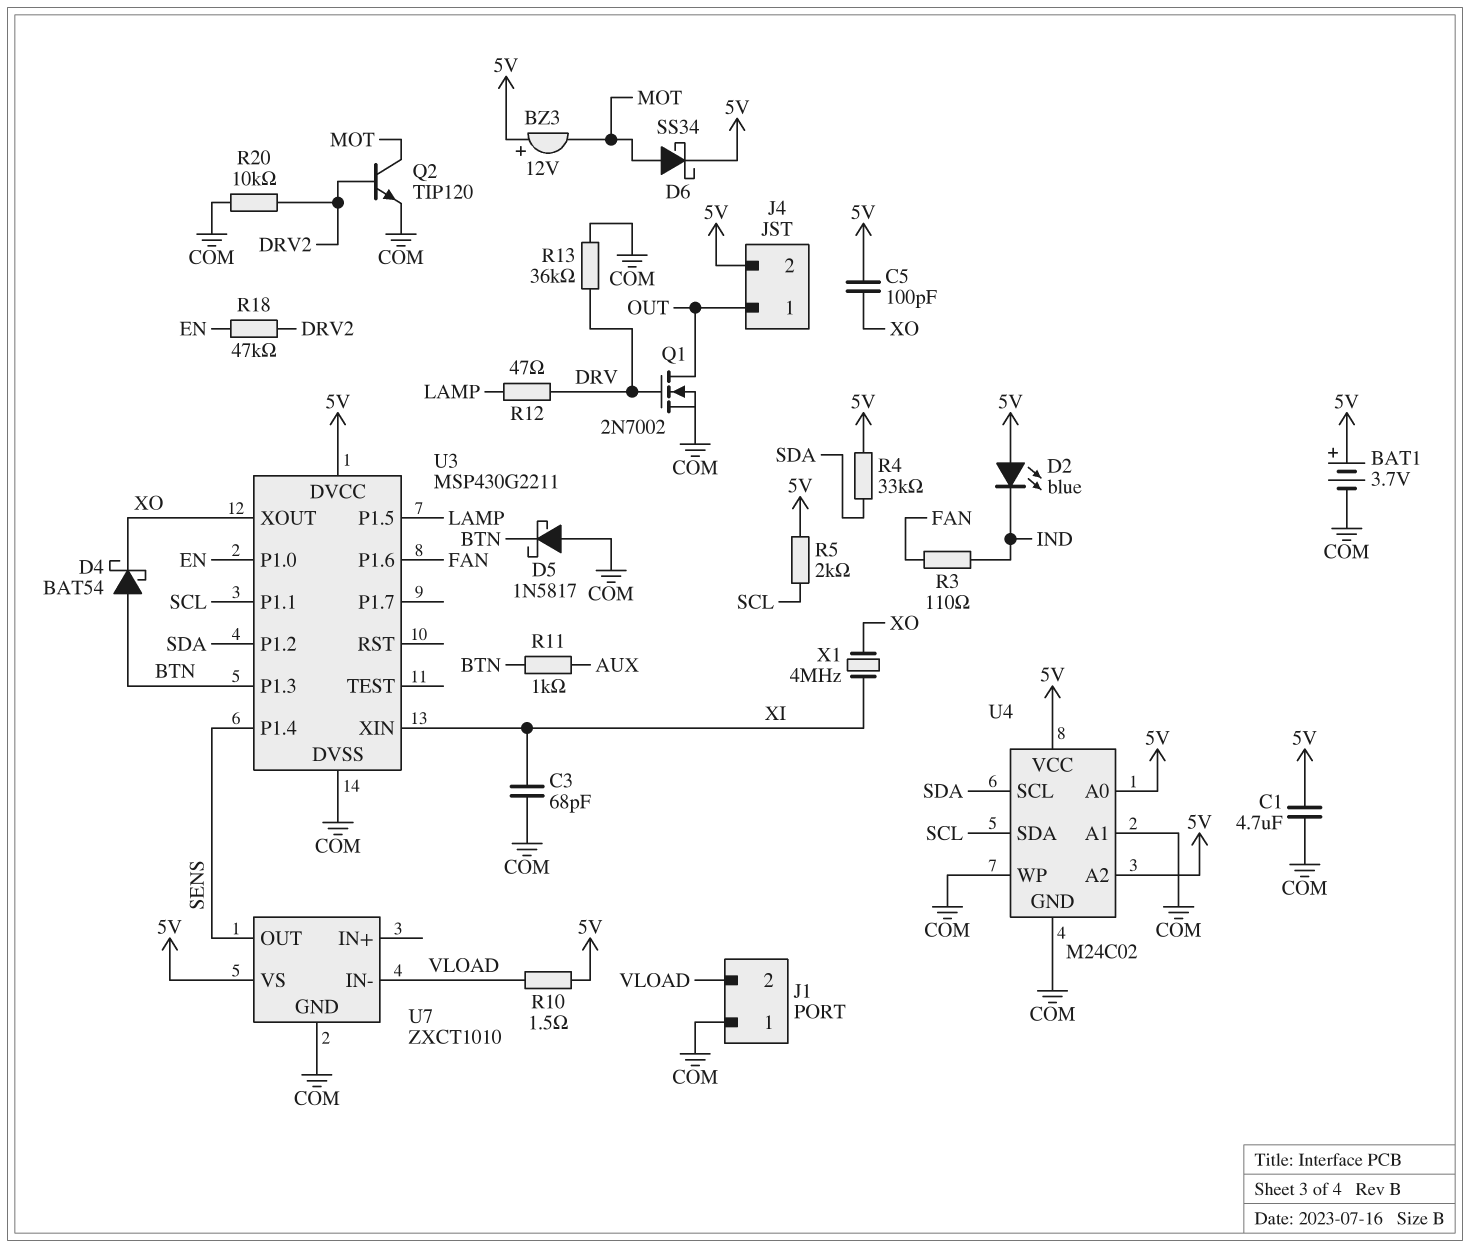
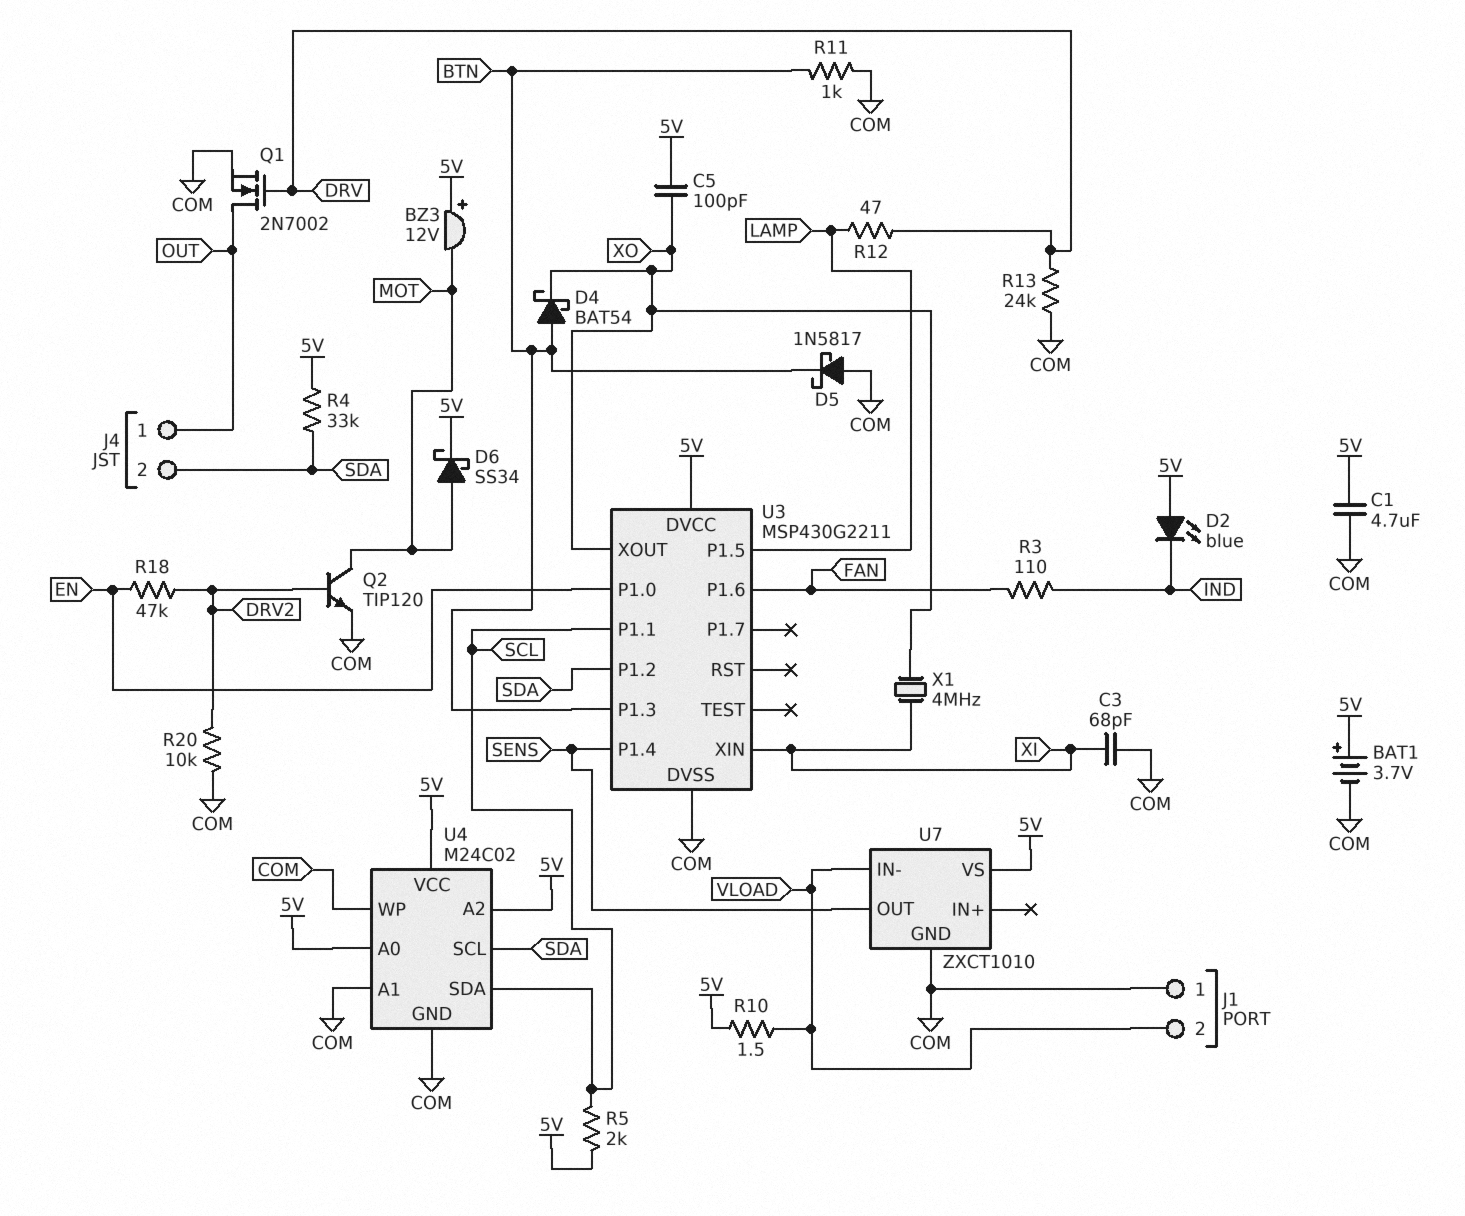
J4 pin 2: 5V -> SDA
R11: 1k (AUX, BTN) -> 1k (BTN, COM)
R13: 36k (COM, DRV) -> 24k (COM, DRV)

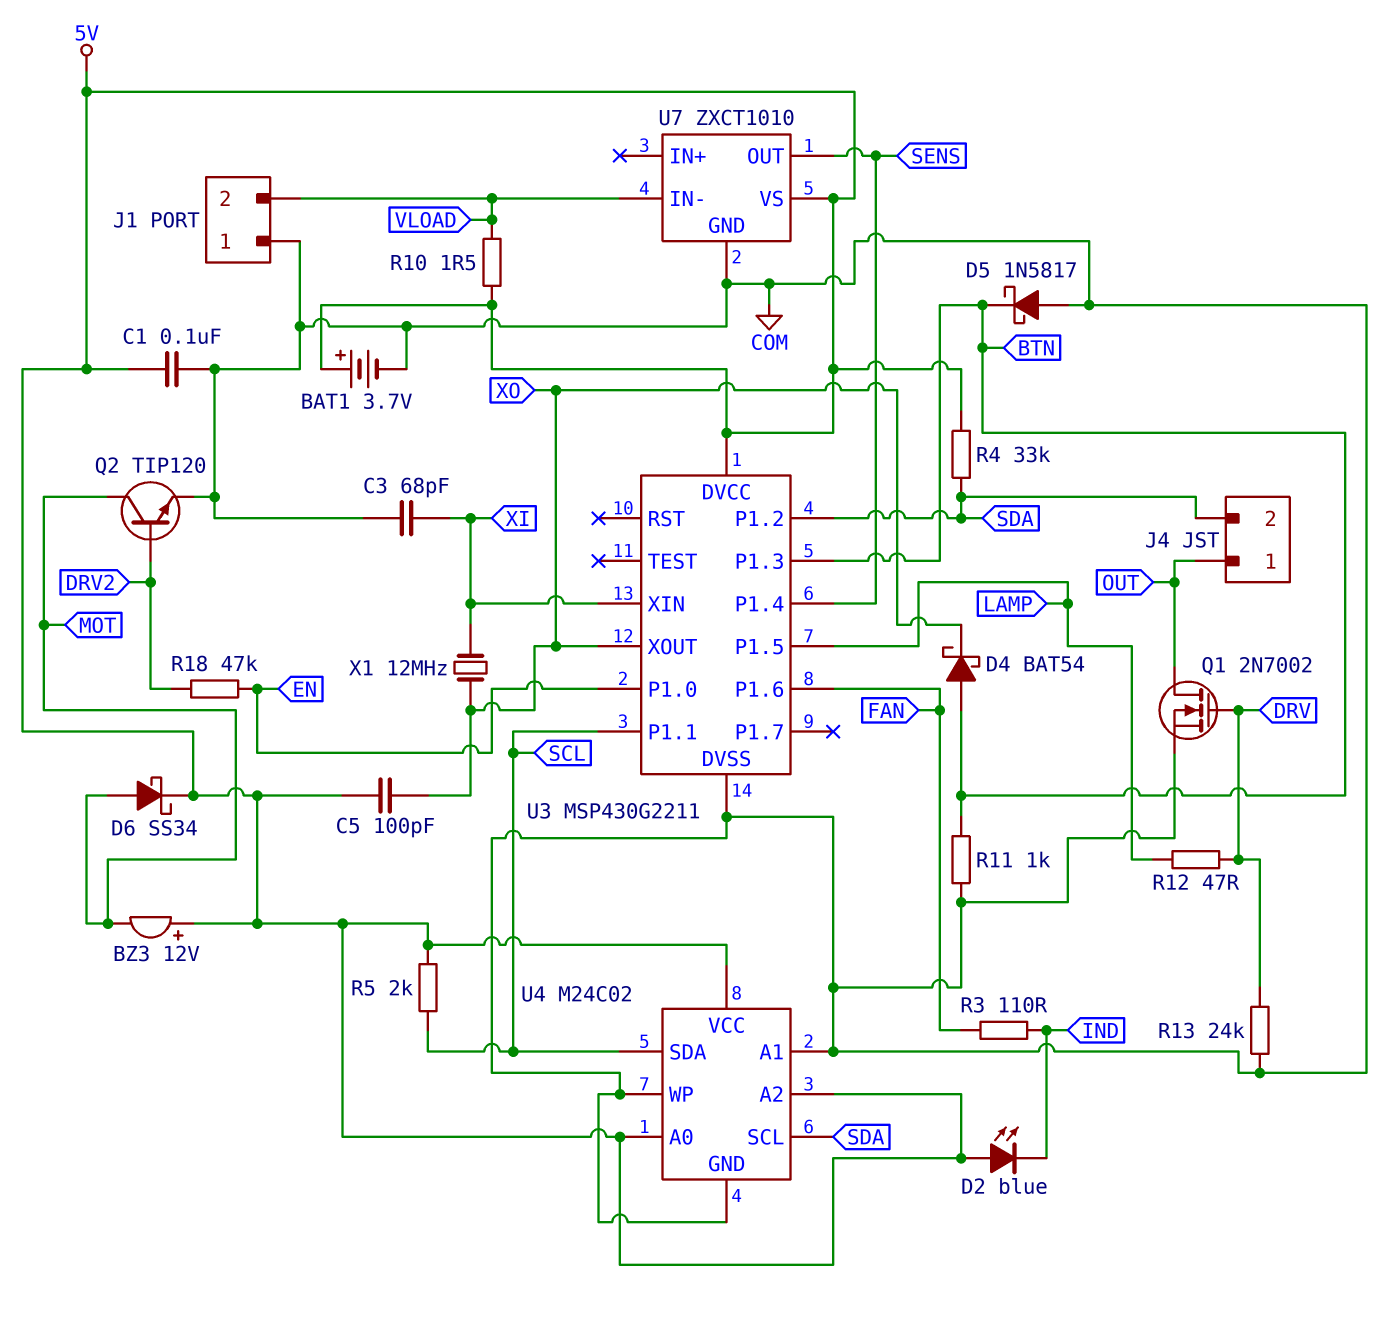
C1: 4.7uF (5V, COM) -> 100nF (5V, COM)
R20: 10k (COM, DRV2) -> none
X1: 4MHz (XI, XO) -> 12MHz (XI, XO)

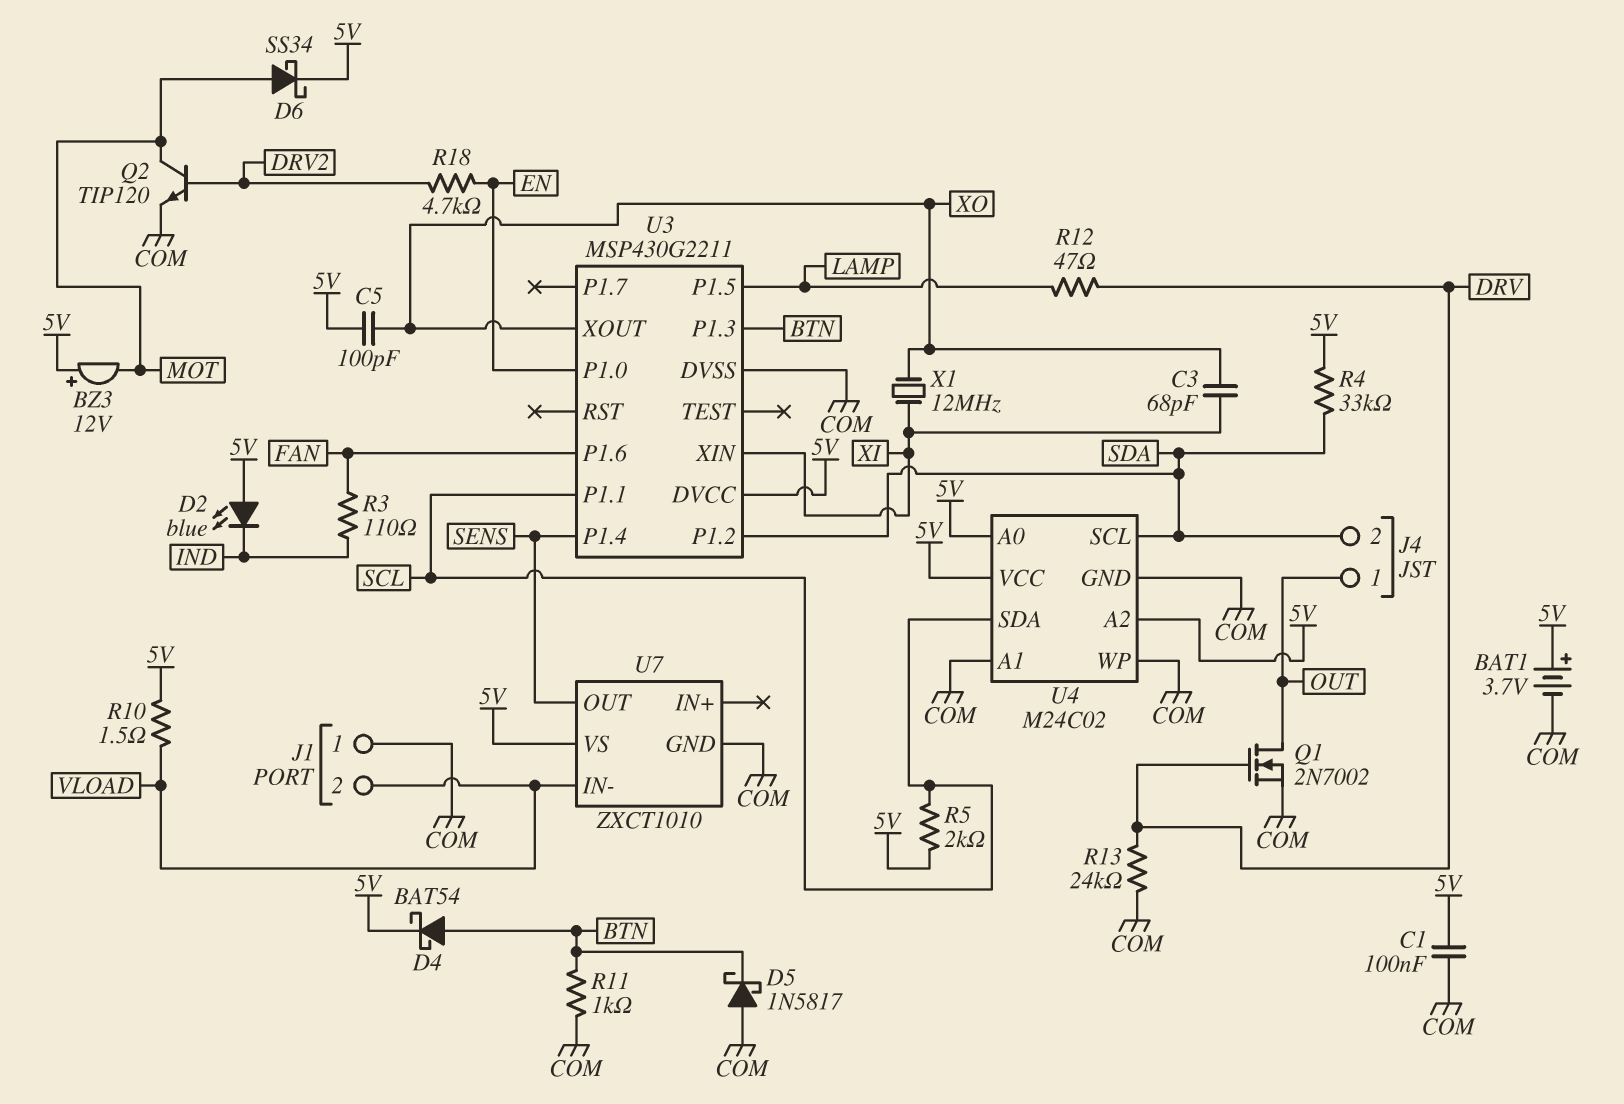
C3: 68pF (COM, XI) -> 68pF (XI, XO)
D4: schottky BAT54 (A BTN, K XO) -> schottky BAT54 (A BTN, K 5V)
R18: 47k (DRV2, EN) -> 4.7k (DRV2, EN)

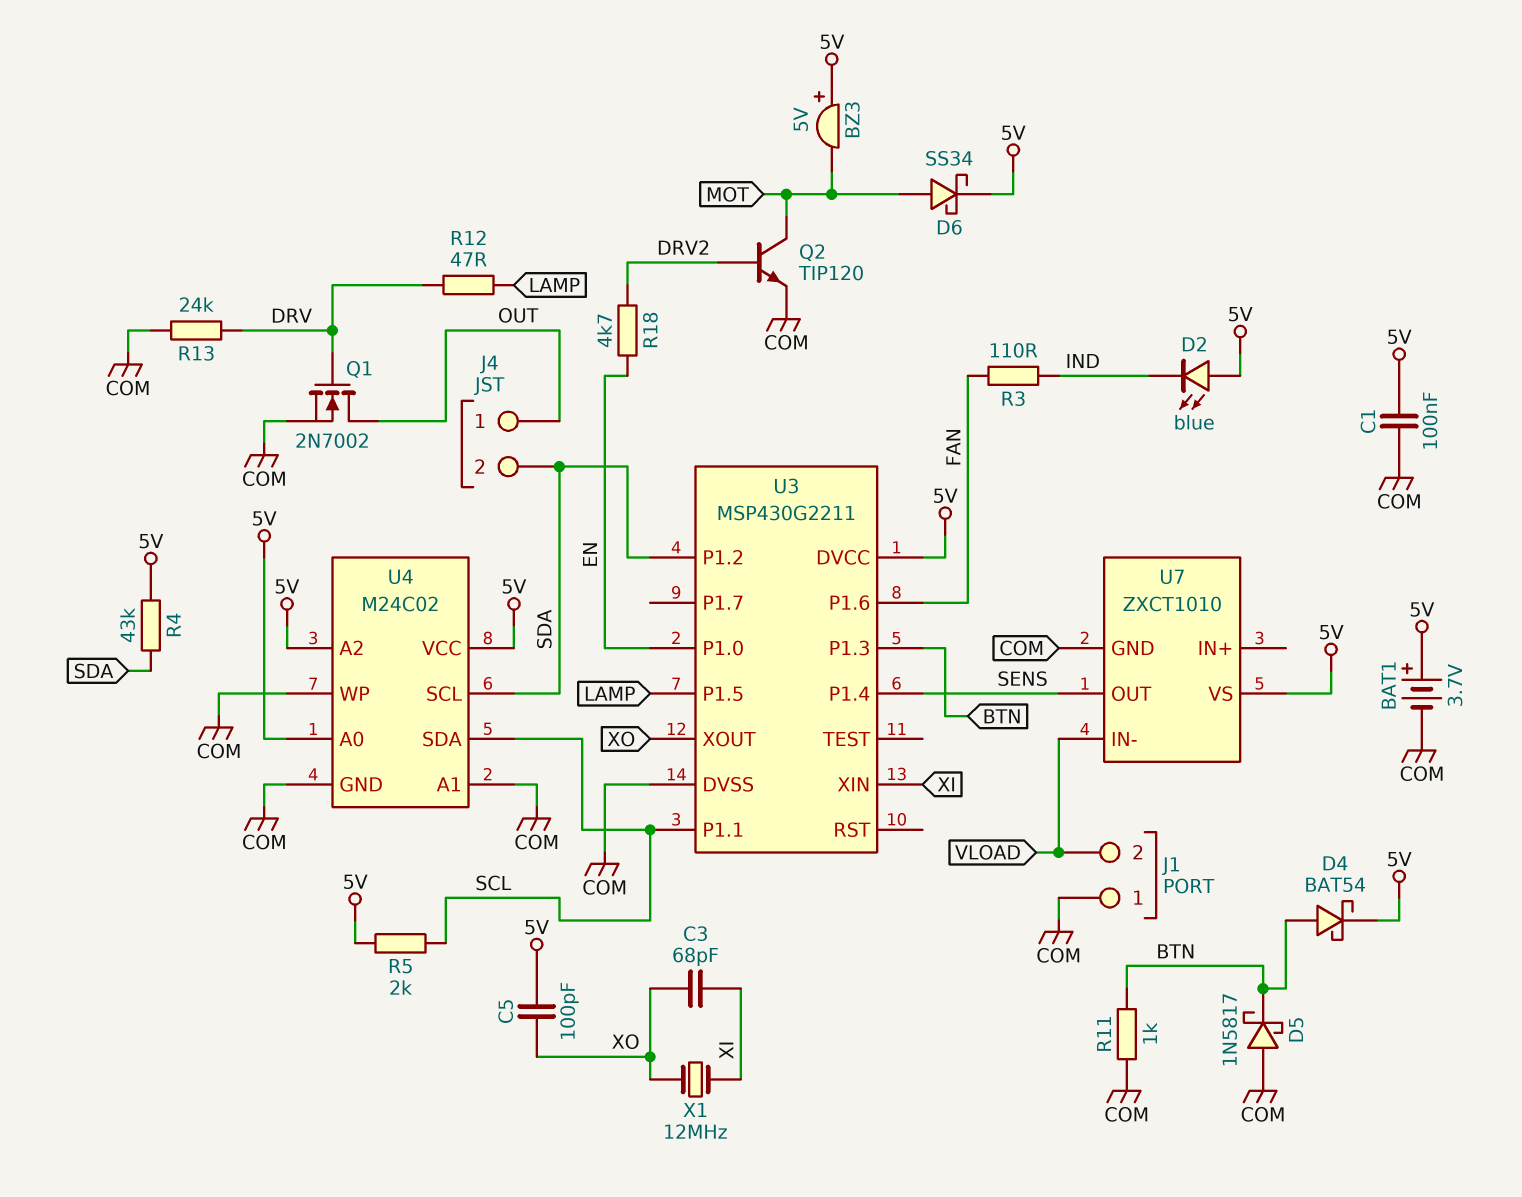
BZ3: buzzer 12V (plus 5V, minus MOT) -> buzzer 5V (plus 5V, minus MOT)
R4: 33k (5V, SDA) -> 43k (5V, SDA)
R10: 1.5 (5V, VLOAD) -> none

